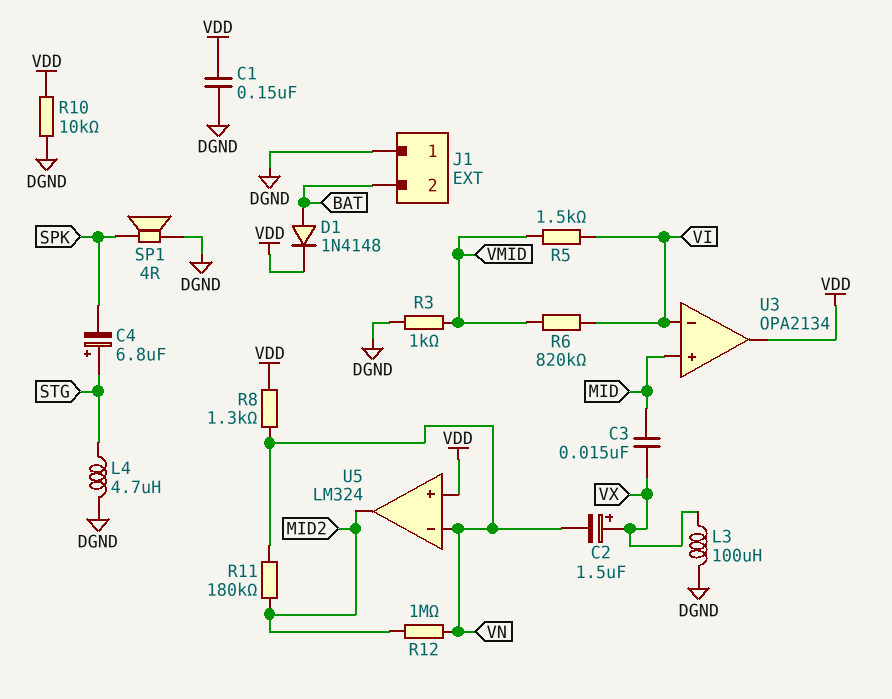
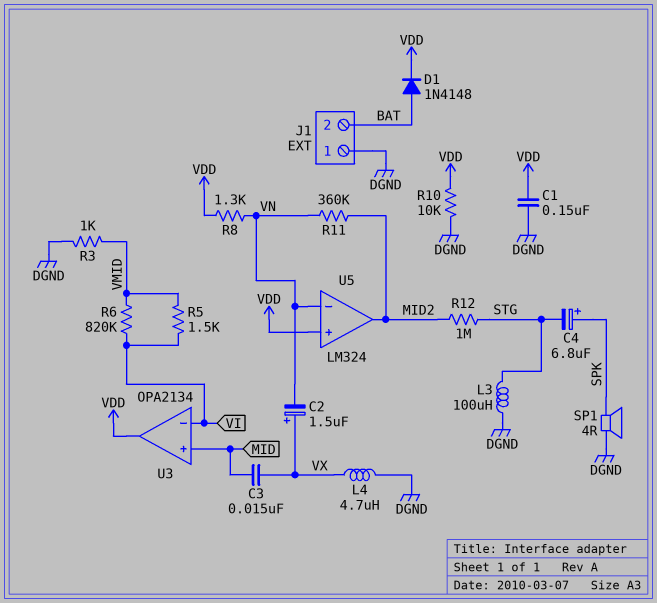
C4: 6.8uF (plus STG, minus SPK) -> 6.8uF (plus SPK, minus STG)
L3: 100uH (DGND, VX) -> 100uH (DGND, STG)
L4: 4.7uH (DGND, STG) -> 4.7uH (DGND, VX)
R11: 180k (MID2, VN) -> 360k (MID2, VN)
R12: 1M (MID2, VN) -> 1M (MID2, STG)

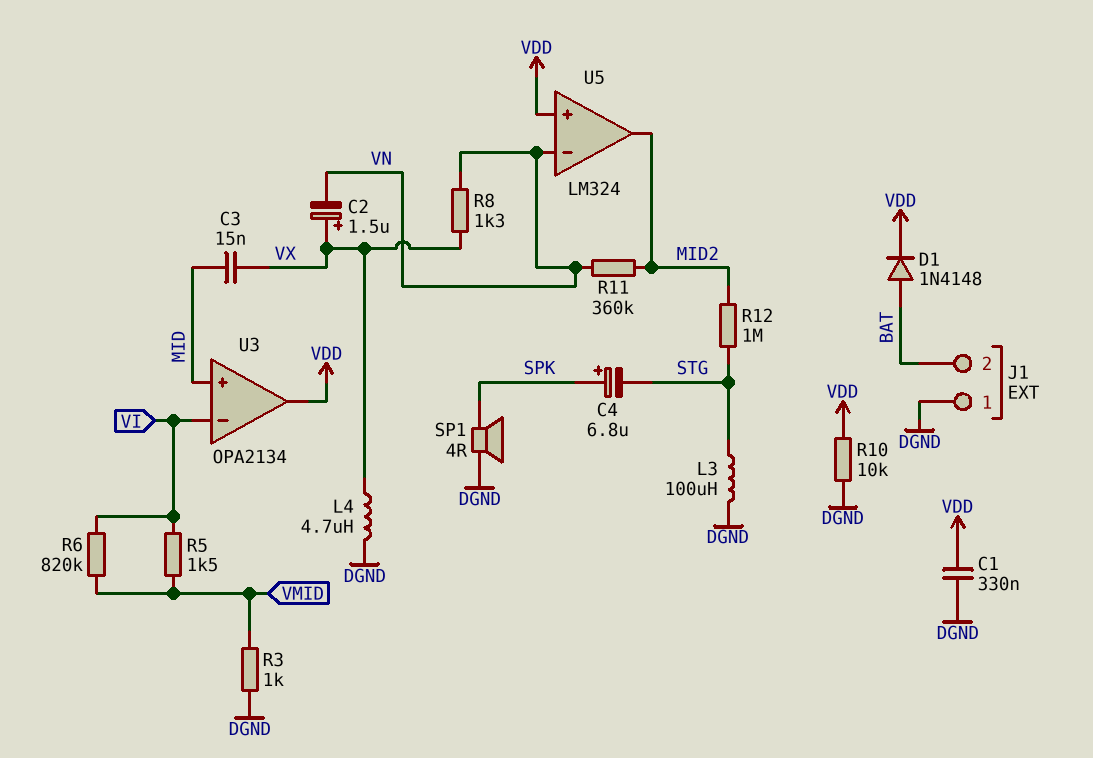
C1: 150nF (DGND, VDD) -> 330nF (DGND, VDD)
R8: 1.3k (VDD, VN) -> 1.3k (VN, VX)

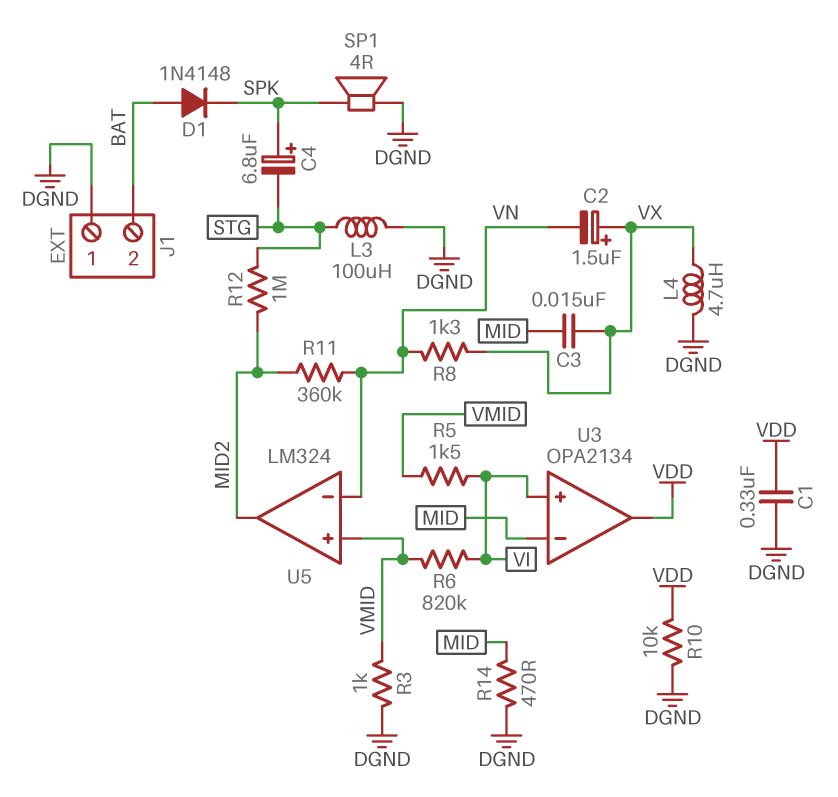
D1: diode 1N4148 (A BAT, K VDD) -> diode 1N4148 (A BAT, K SPK)
R14: none -> 470 (DGND, MID)
U3 pin in+: MID -> VI
U3 pin in-: VI -> MID
U5 pin in+: VDD -> VMID

